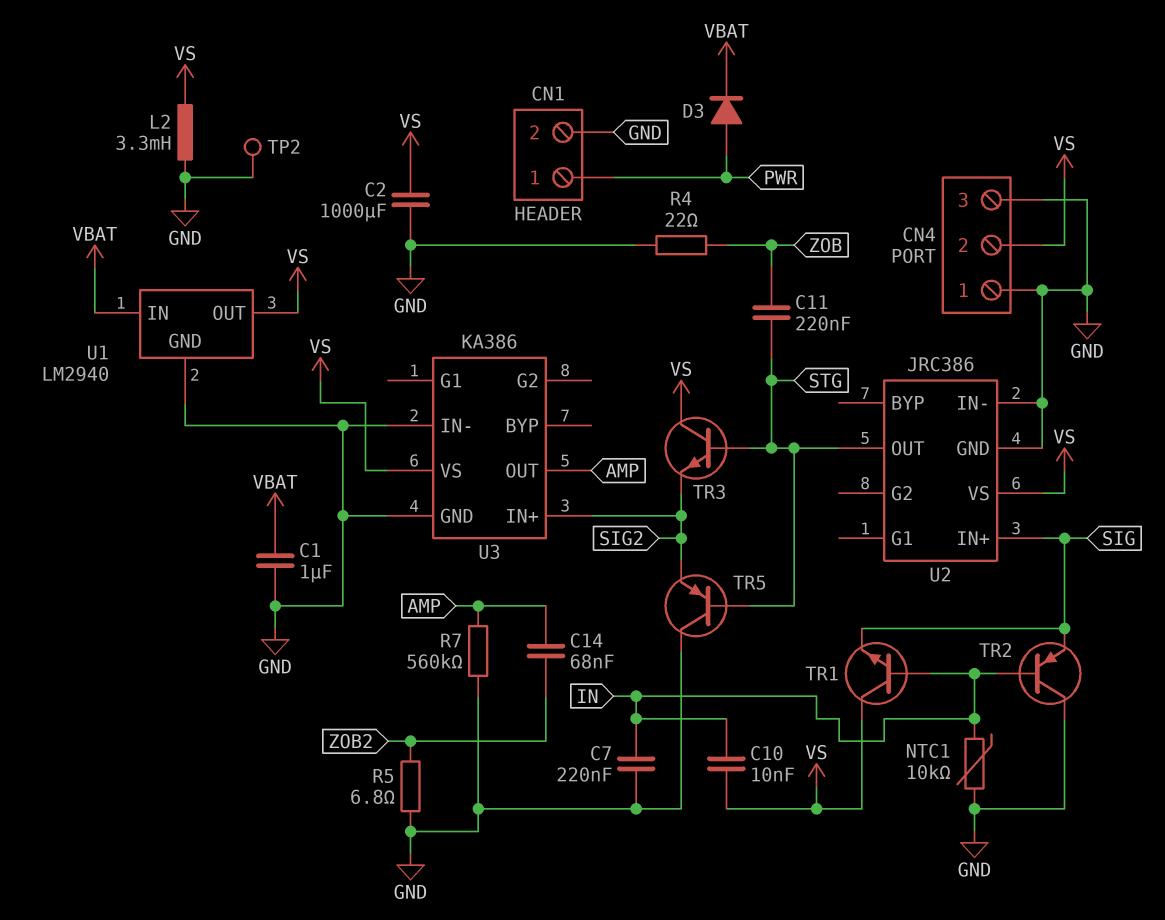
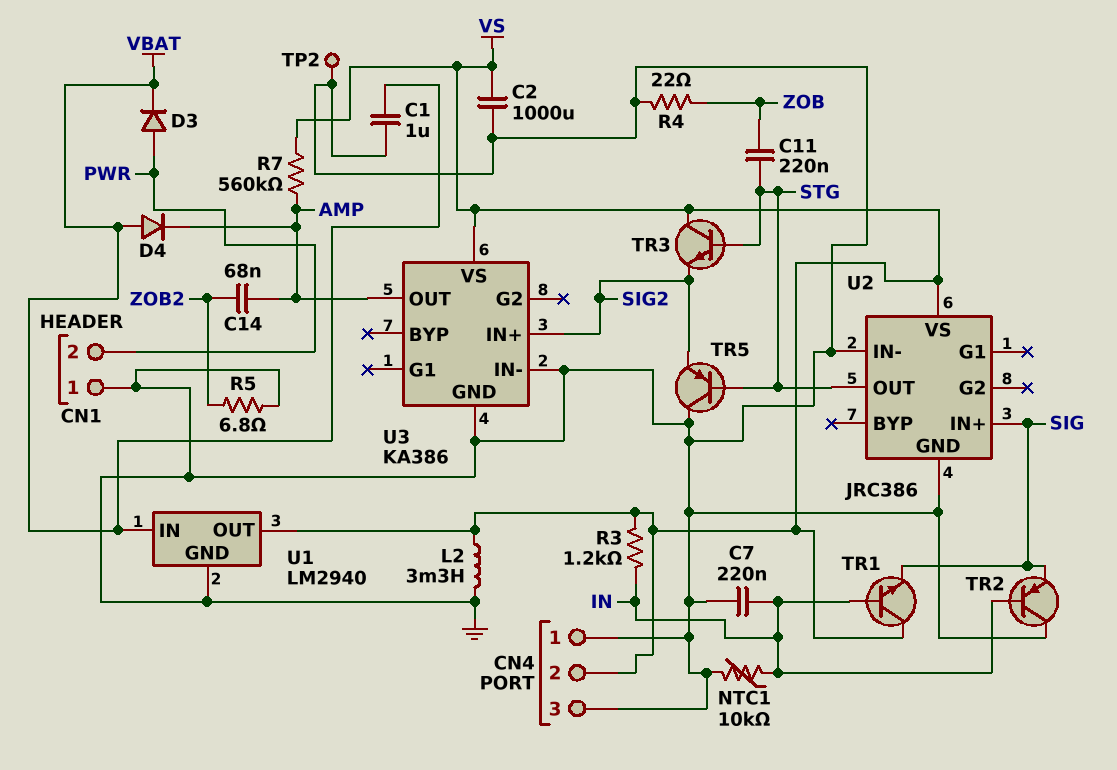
C10: 10nF (IN, VS) -> none
CN1 pin 1: PWR -> GND
CN1 pin 2: GND -> PWR
D4: none -> diode (A VBAT, K AMP)
R3: none -> 1.2k (IN, VS)
R7: 560k (AMP, GND) -> 560k (AMP, VS)

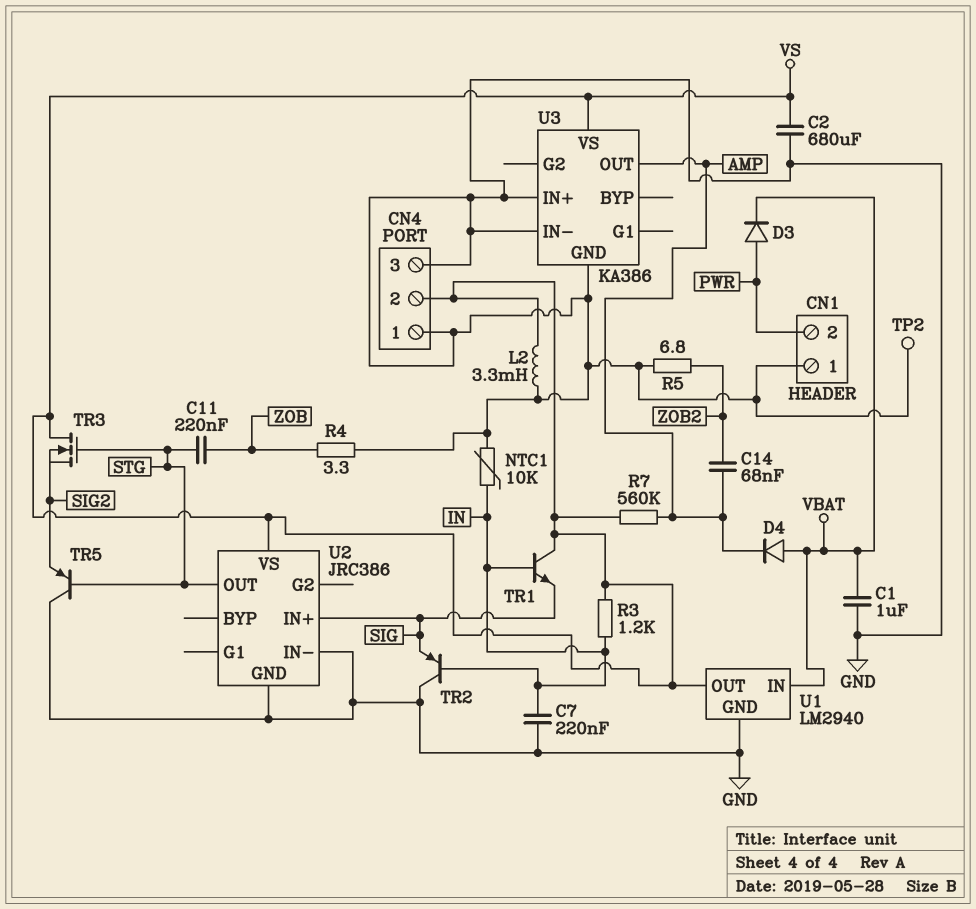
C2: 1000uF (GND, VS) -> 680uF (GND, VS)
R4: 22 (GND, ZOB) -> 3.3 (GND, ZOB)
TR3: NPN (B STG, C VS, E SIG2) -> NMOS (G STG, D VS, S SIG2)
U3 pin IN+: SIG2 -> GND

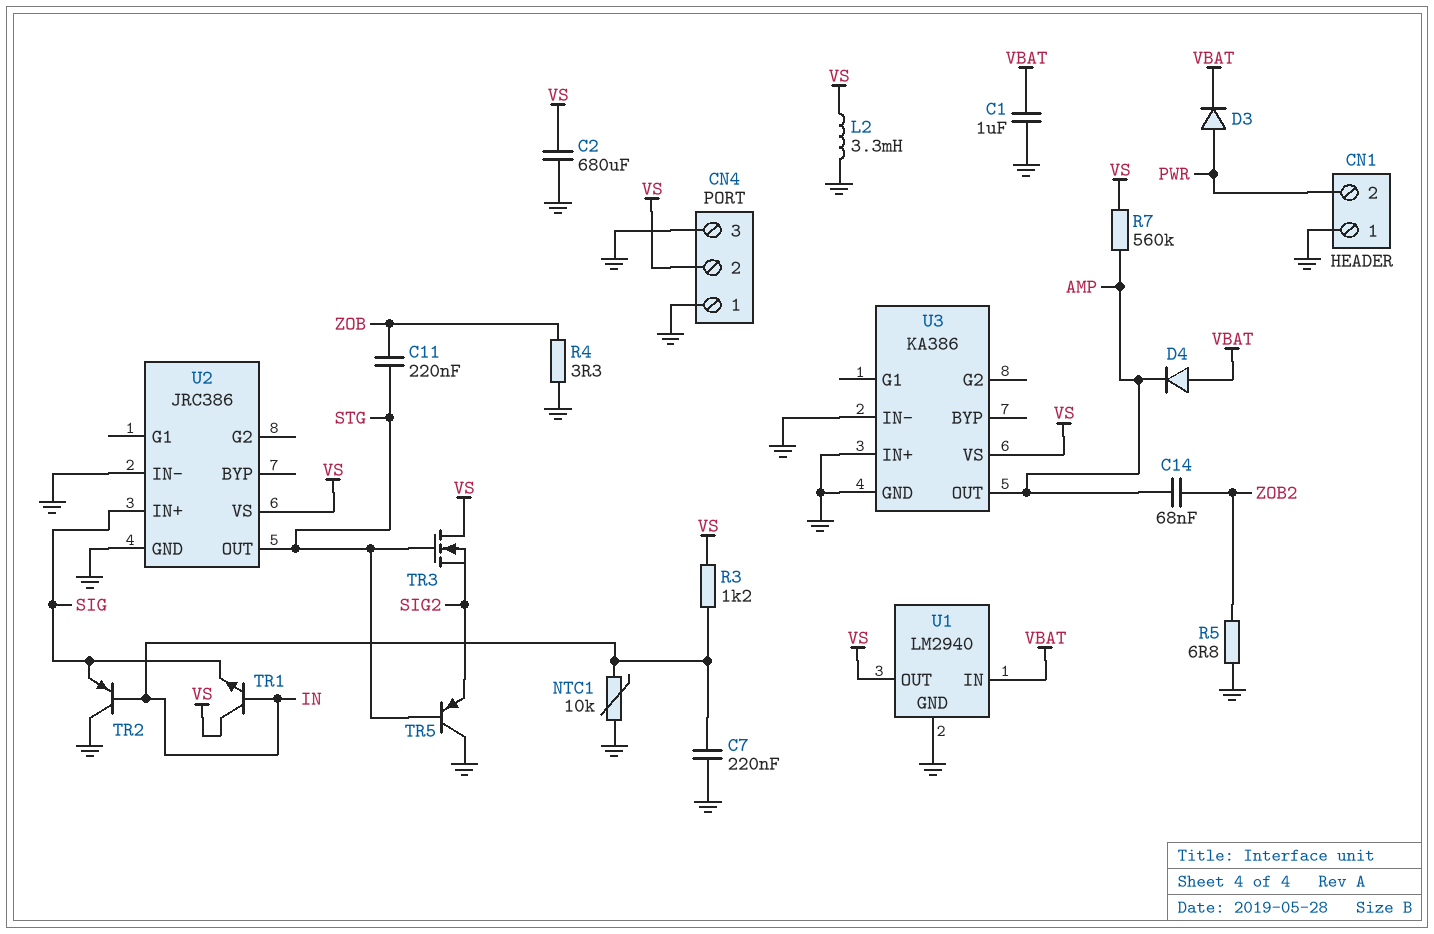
TP2: test point (GND) -> none

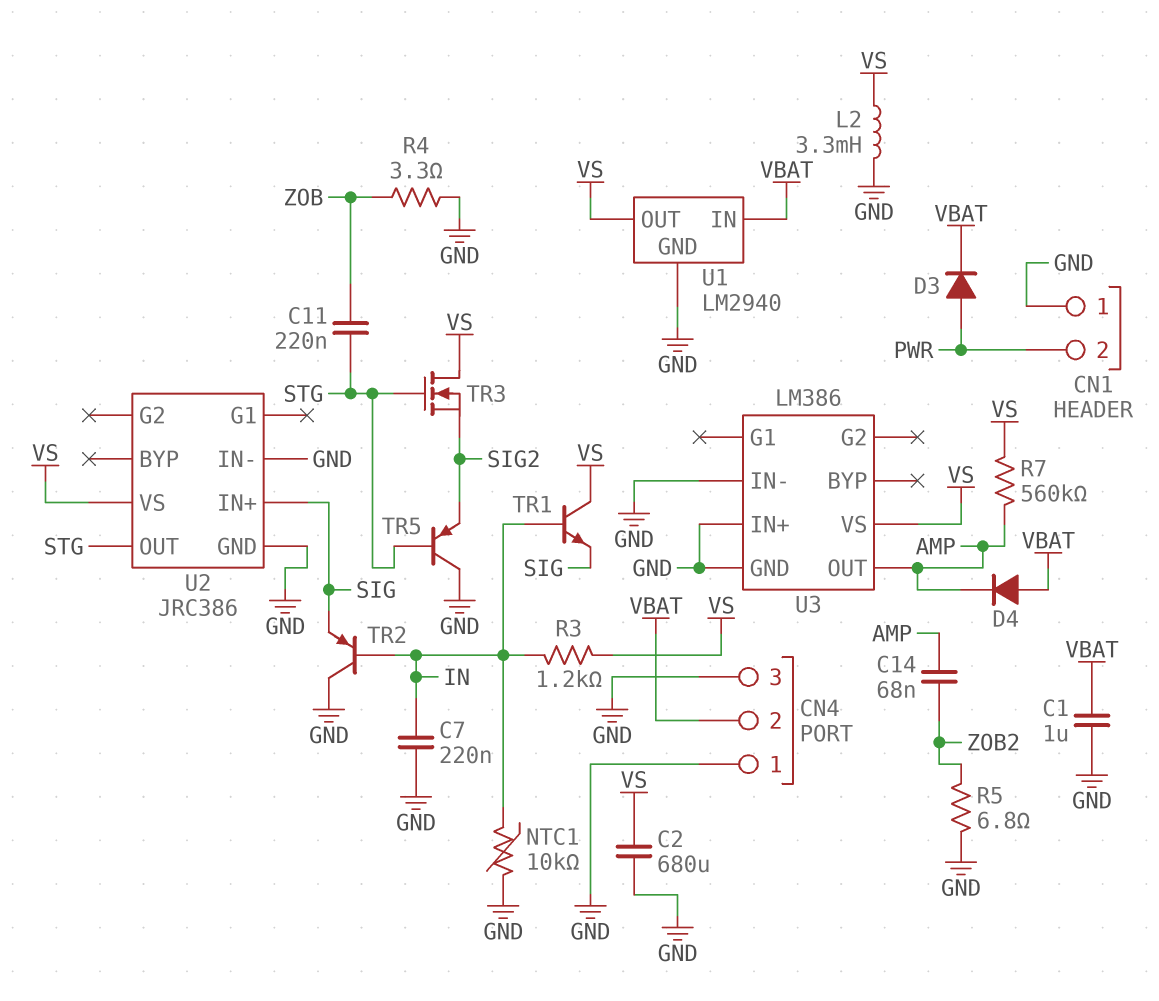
CN4 pin 2: VS -> VBAT
U3: KA386 -> LM386

